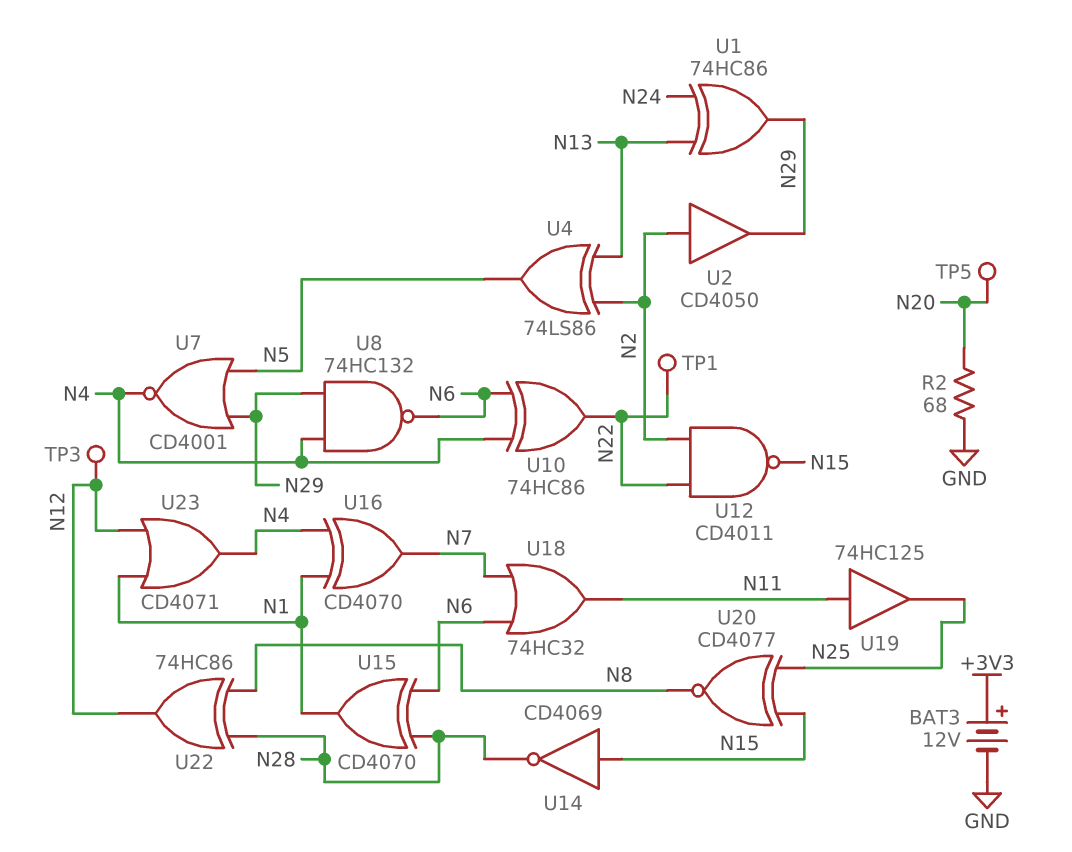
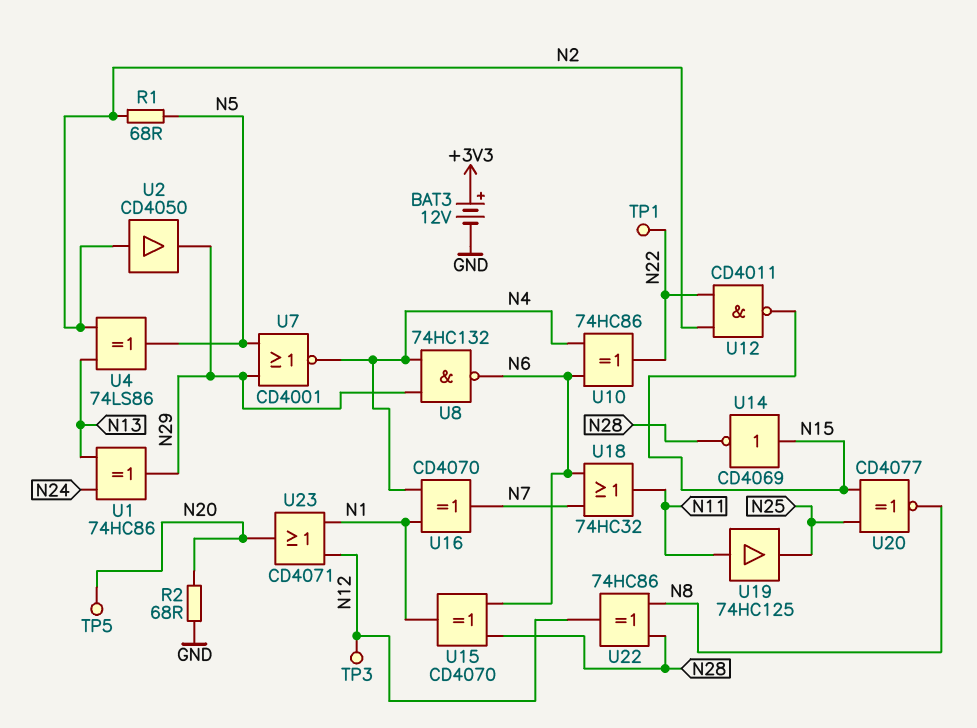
R1: none -> 68 (N2, N5)
U23: OR CD4071 (in N1, in N12, out N4) -> OR CD4071 (in N1, in N12, out N20)

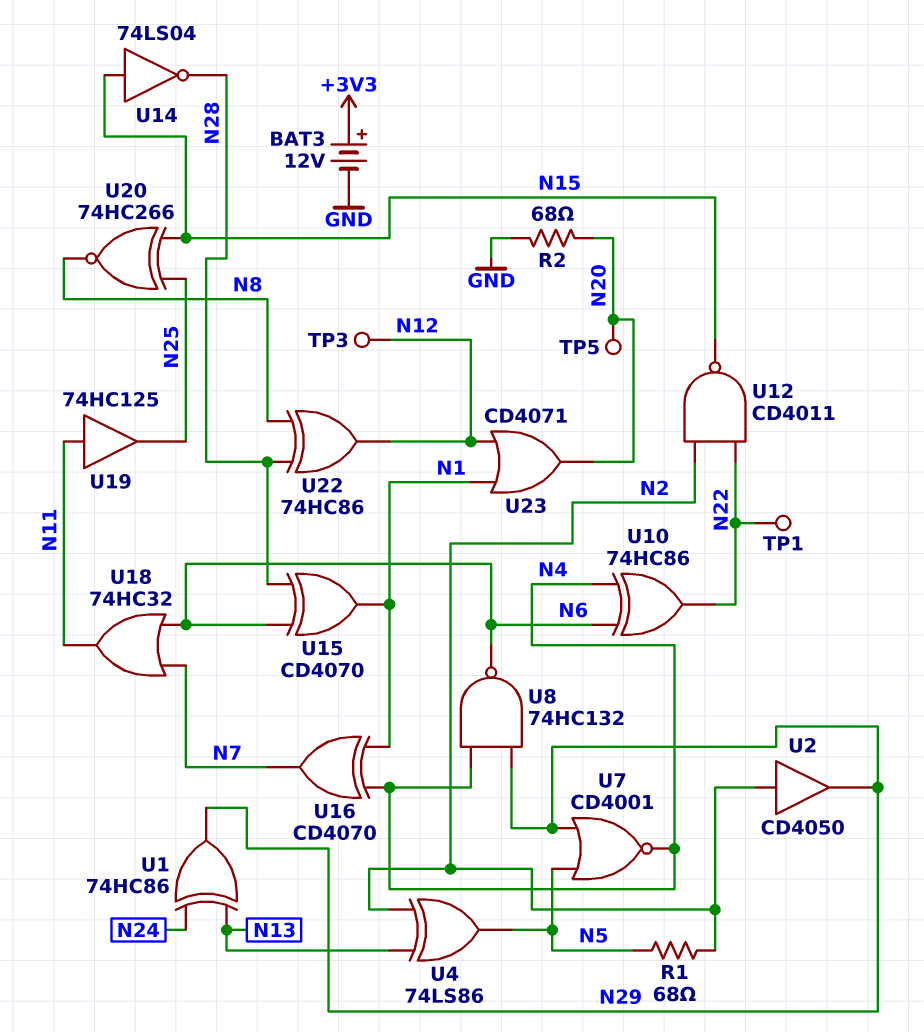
U14: NOT CD4069 (in N15, out N28) -> NOT 74LS04 (in N15, out N28)
U20: XNOR CD4077 (in N15, in N25, out N8) -> XNOR 74HC266 (in N15, in N25, out N8)

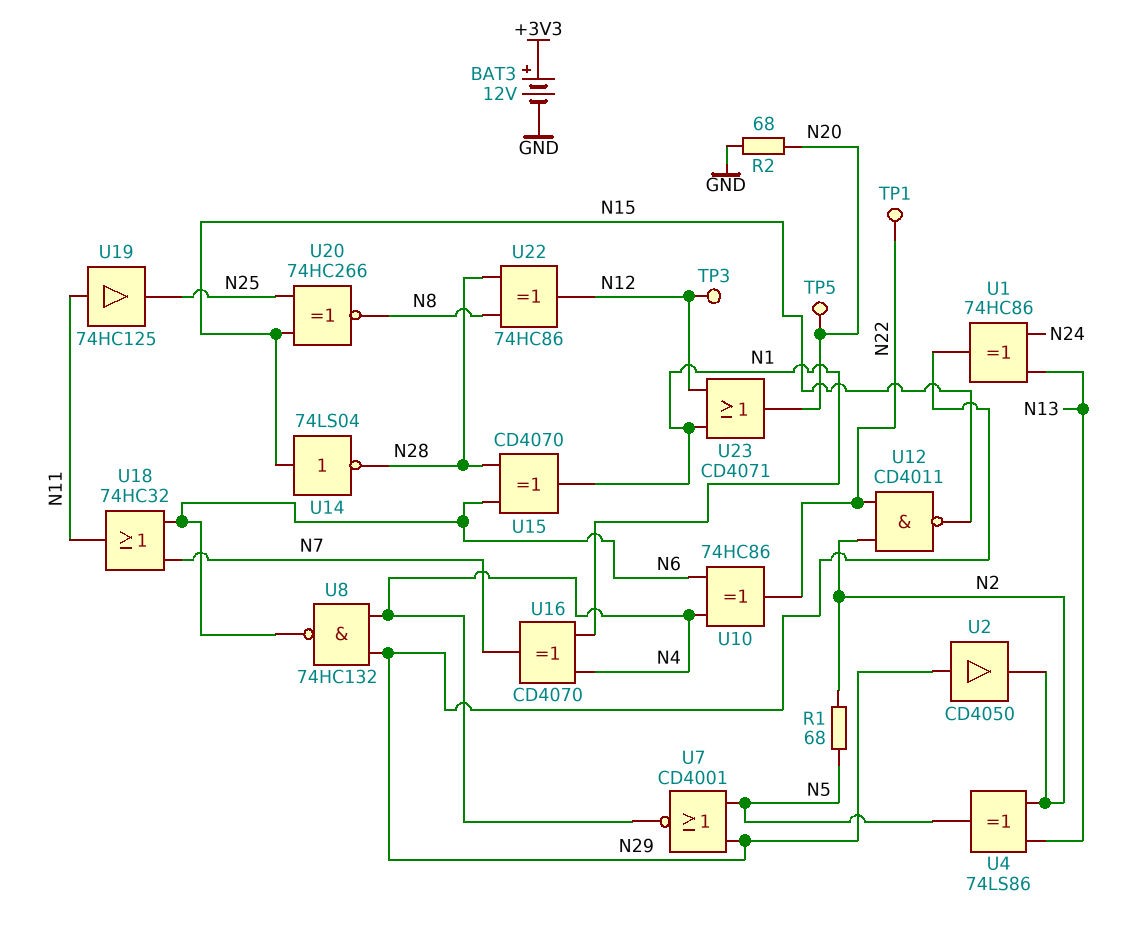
U2: buffer CD4050 (in N2, out N29) -> buffer CD4050 (in N29, out N2)

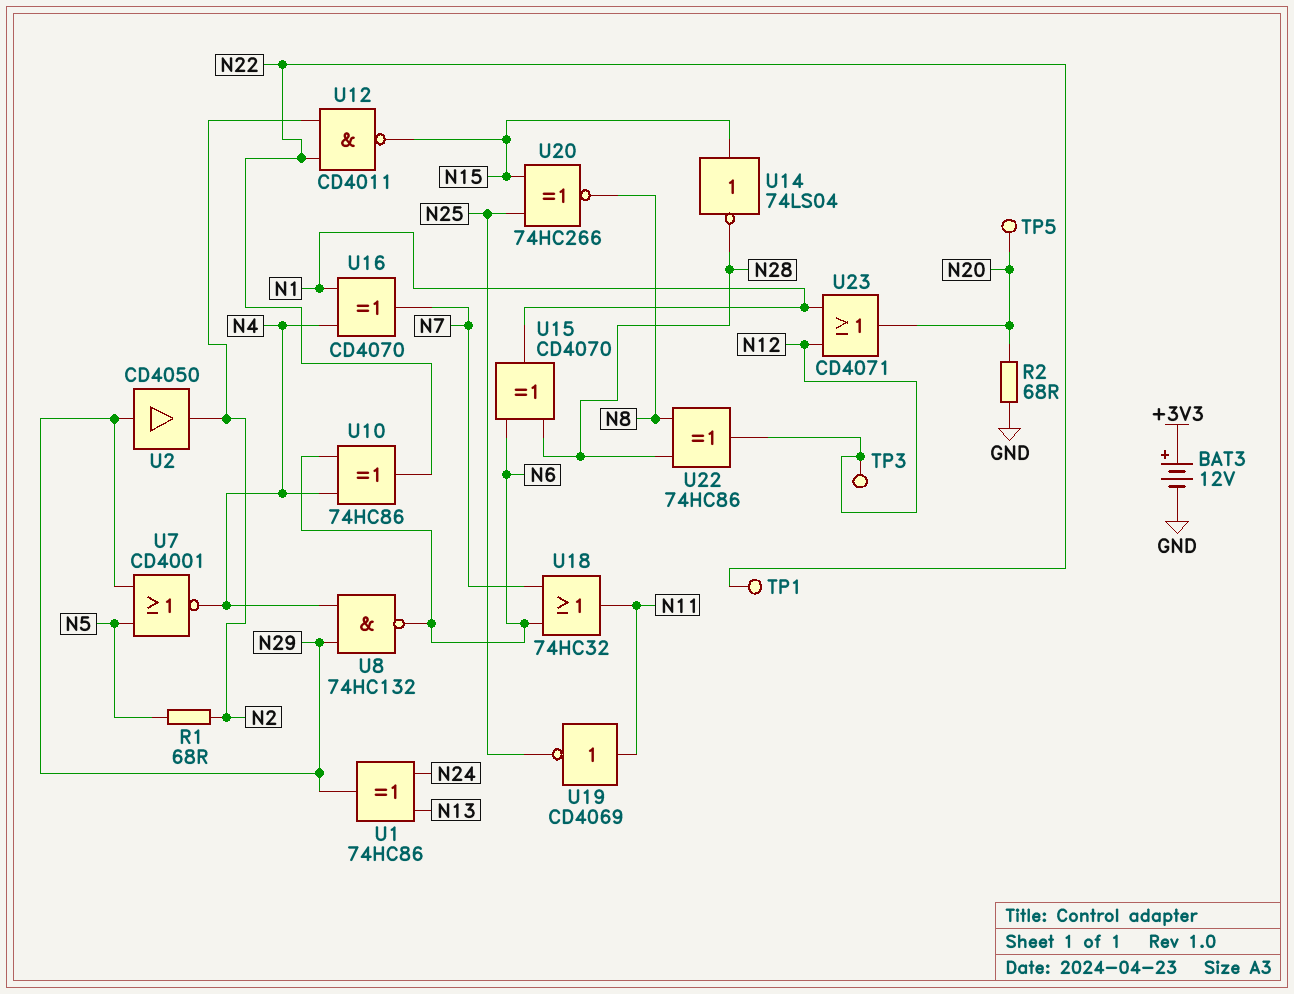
U4: XOR 74LS86 (in N2, in N13, out N5) -> none
U19: buffer 74HC125 (in N11, out N25) -> NOT CD4069 (in N11, out N25)

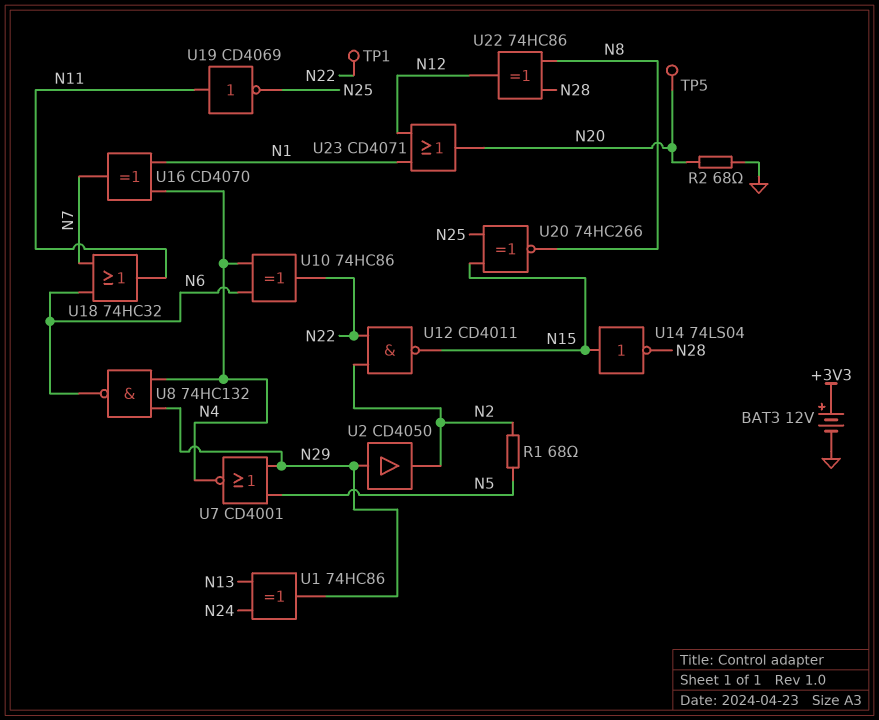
TP3: test point (N12) -> none
U15: XOR CD4070 (in N6, in N28, out N1) -> none

